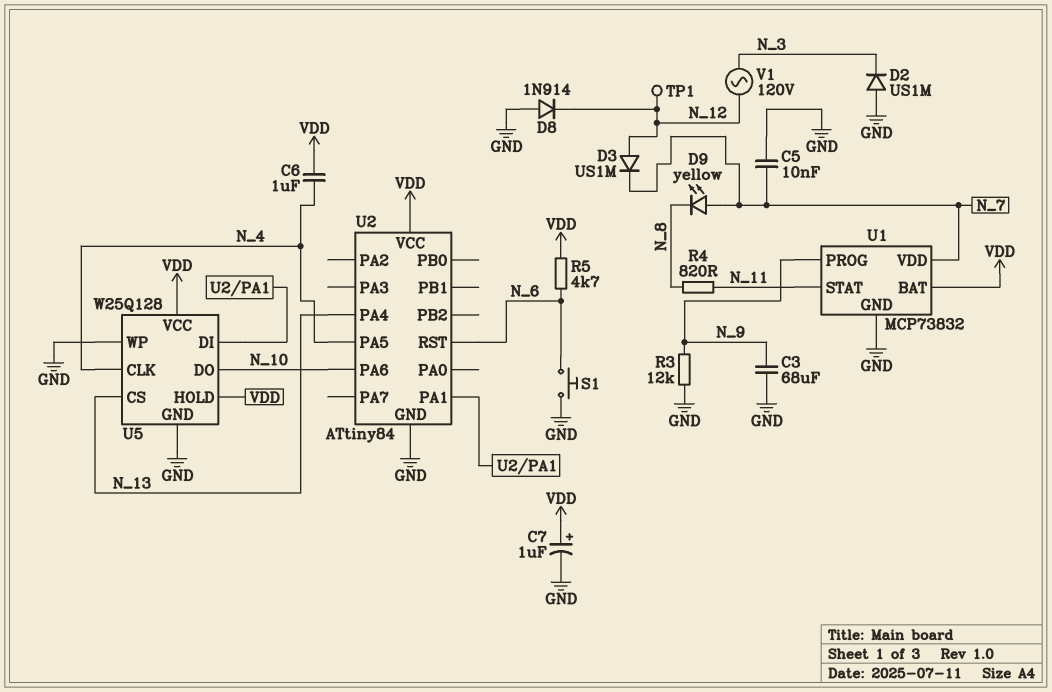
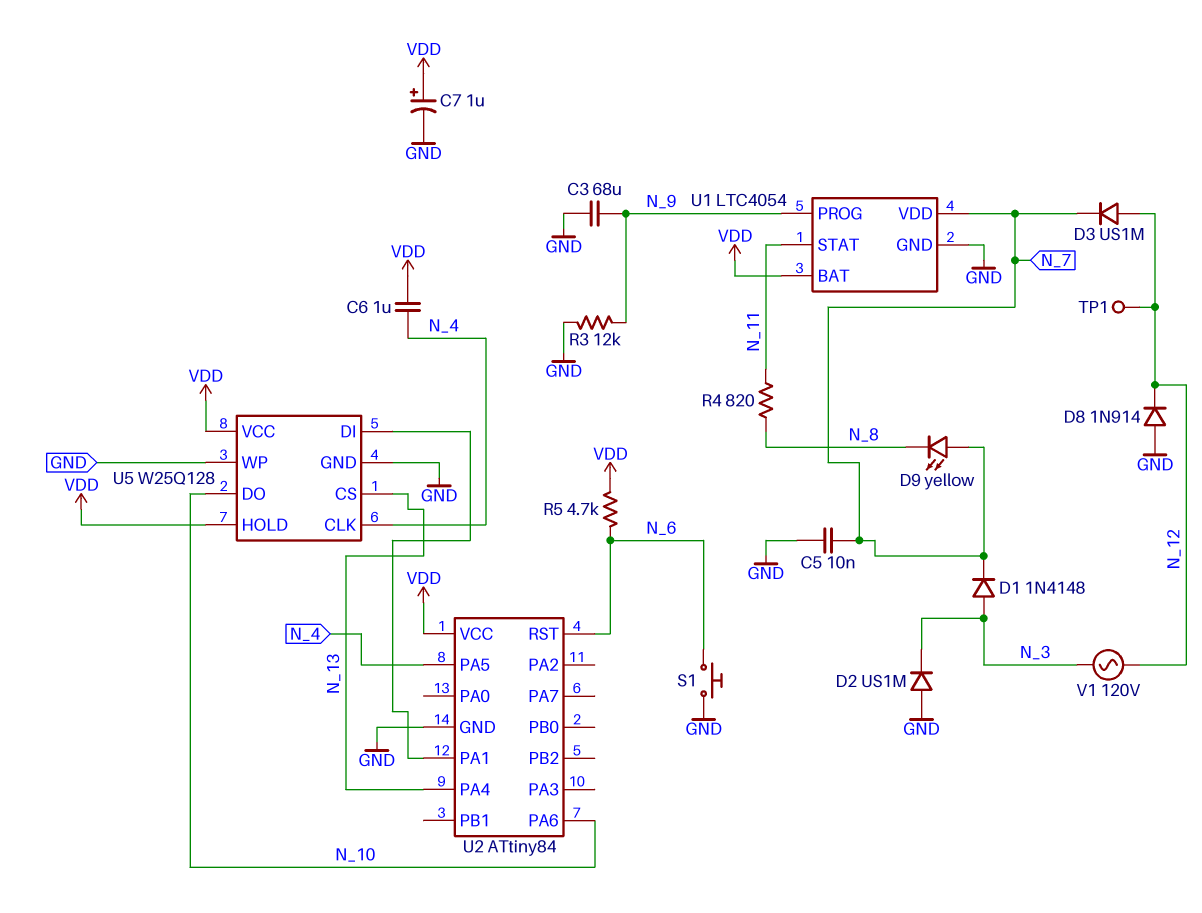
D1: none -> diode 1N4148 (A N_3, K N_7)
U1: MCP73832 -> LTC4054

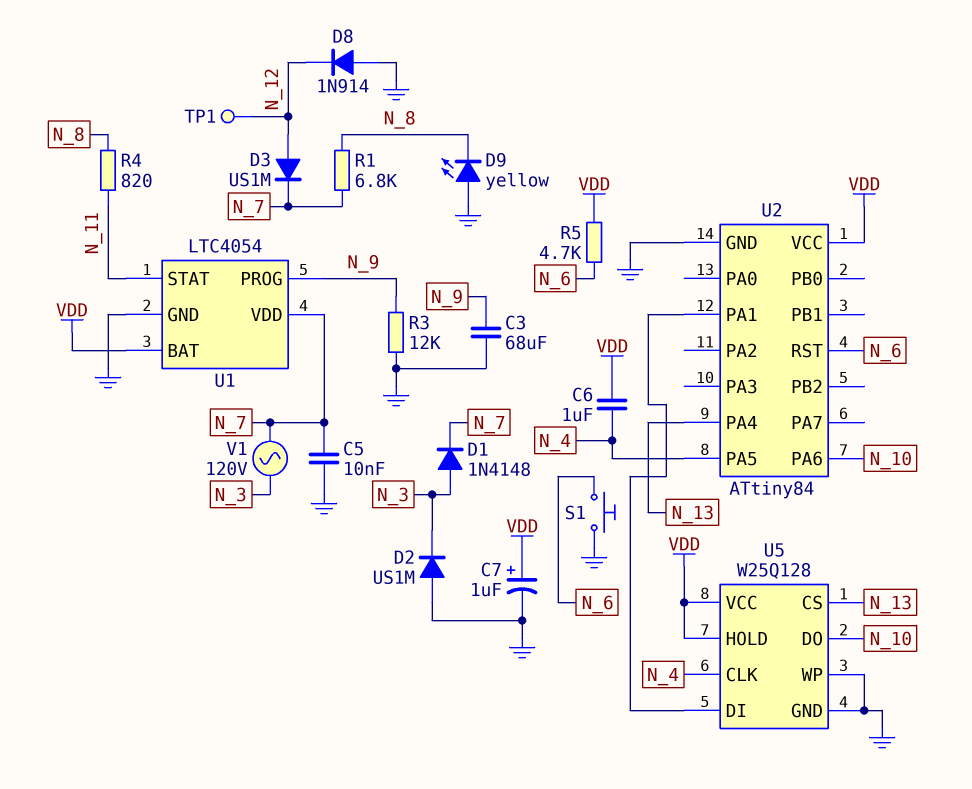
D9: LED yellow (A N_7, K N_8) -> LED yellow (A GND, K N_8)
R1: none -> 6.8k (N_7, N_8)
V1: AC 120V (N_3, N_12) -> AC 120V (N_3, N_7)

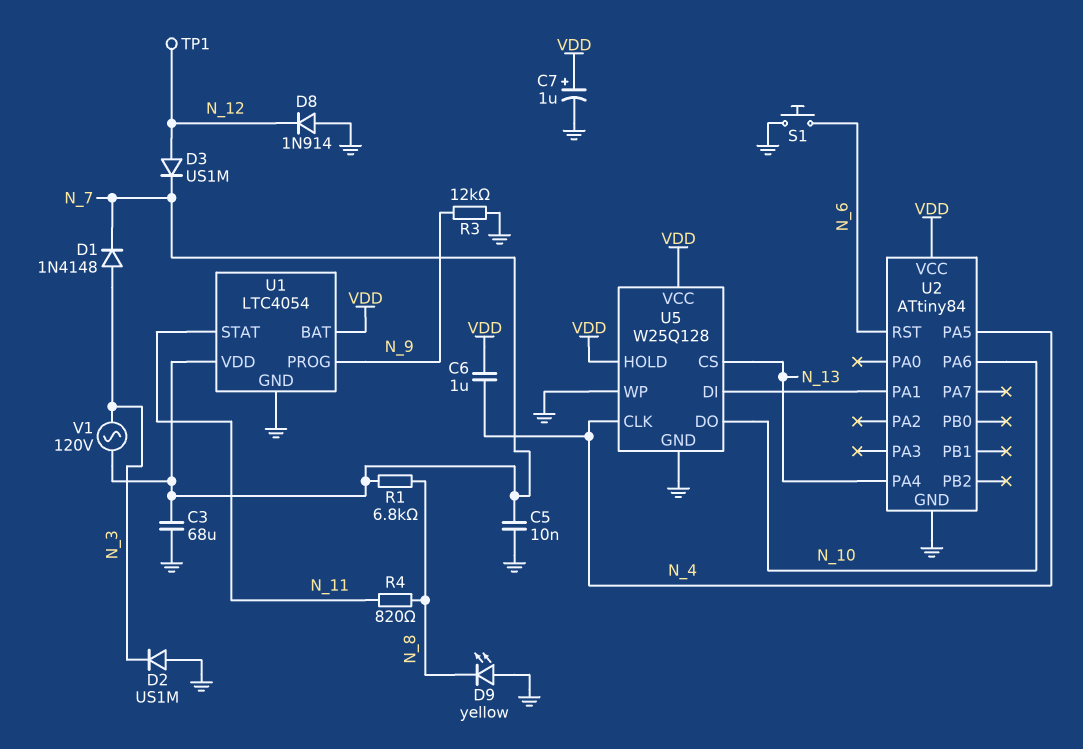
C3: 68uF (GND, N_9) -> 68uF (GND, N_7)
R5: 4.7k (N_6, VDD) -> none

